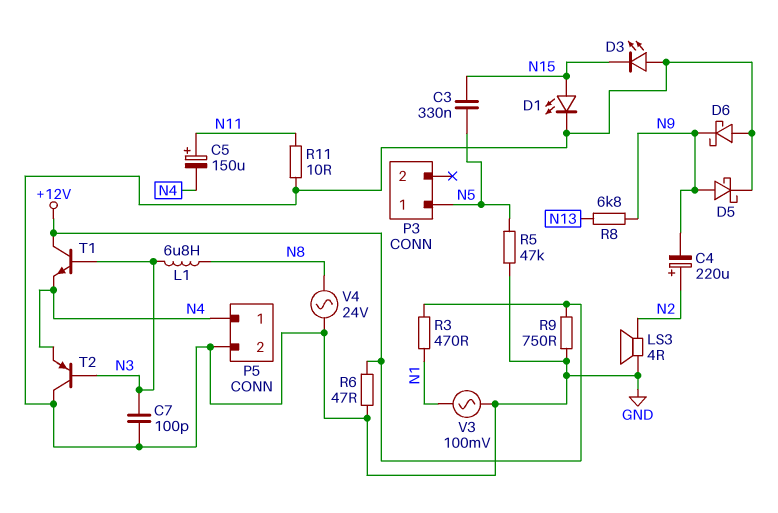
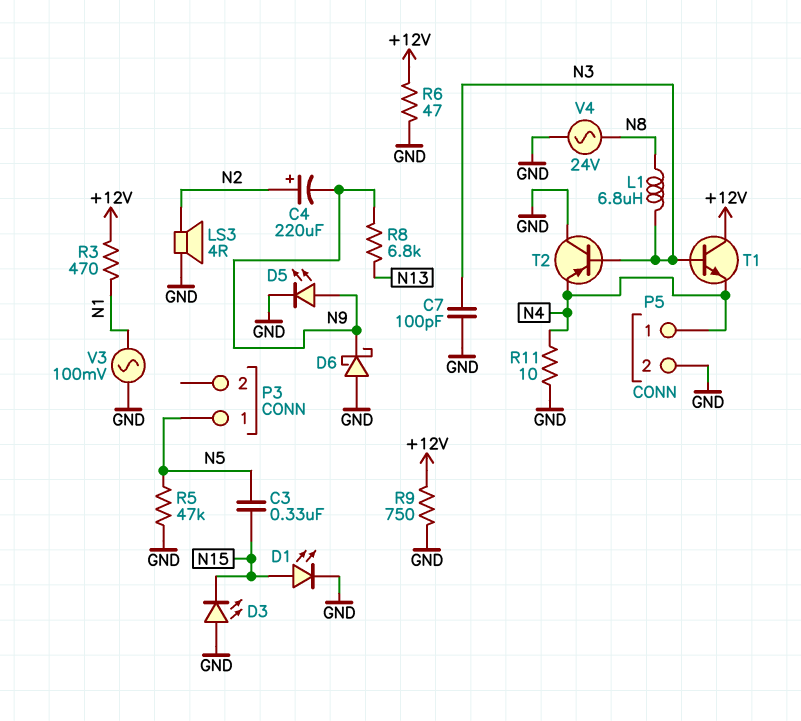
C5: 150uF (plus N11, minus N4) -> none
D5: schottky (A N9, K GND) -> LED (A N9, K GND)
R11: 10 (GND, N11) -> 10 (GND, N4)

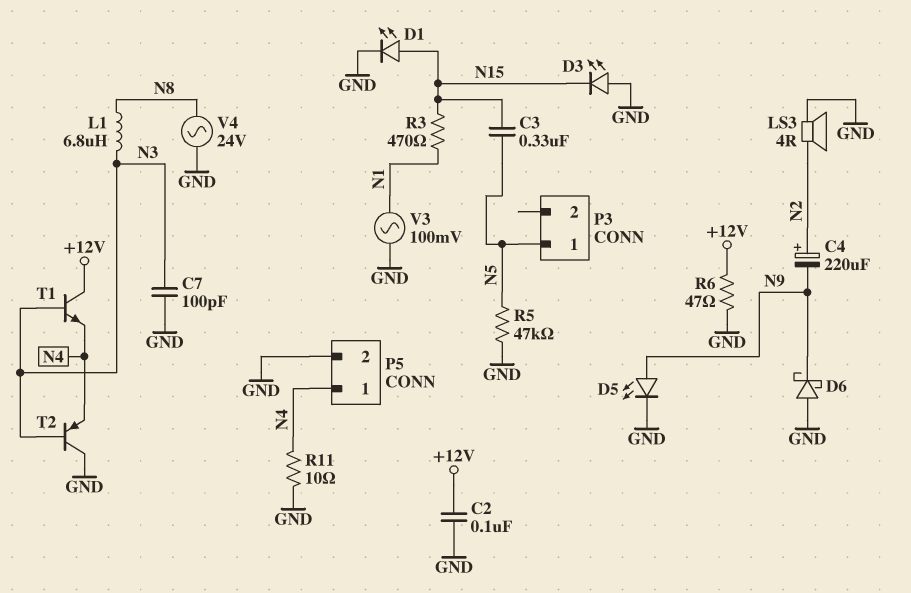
C2: none -> 100nF (+12V, GND)
R3: 470 (+12V, N1) -> 470 (N1, N15)
R8: 6.8k (N9, N13) -> none
R9: 750 (+12V, GND) -> none

